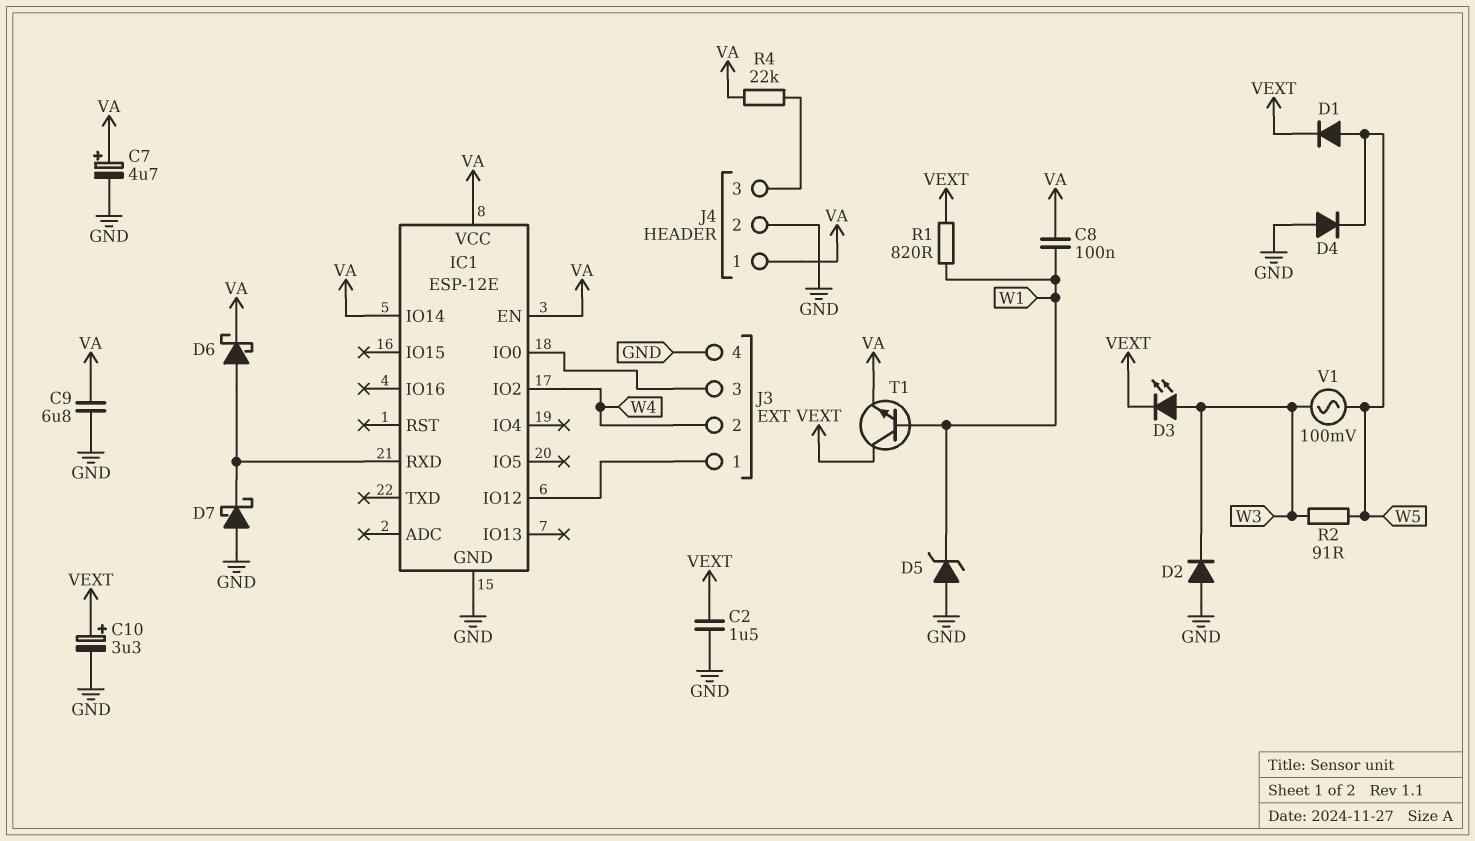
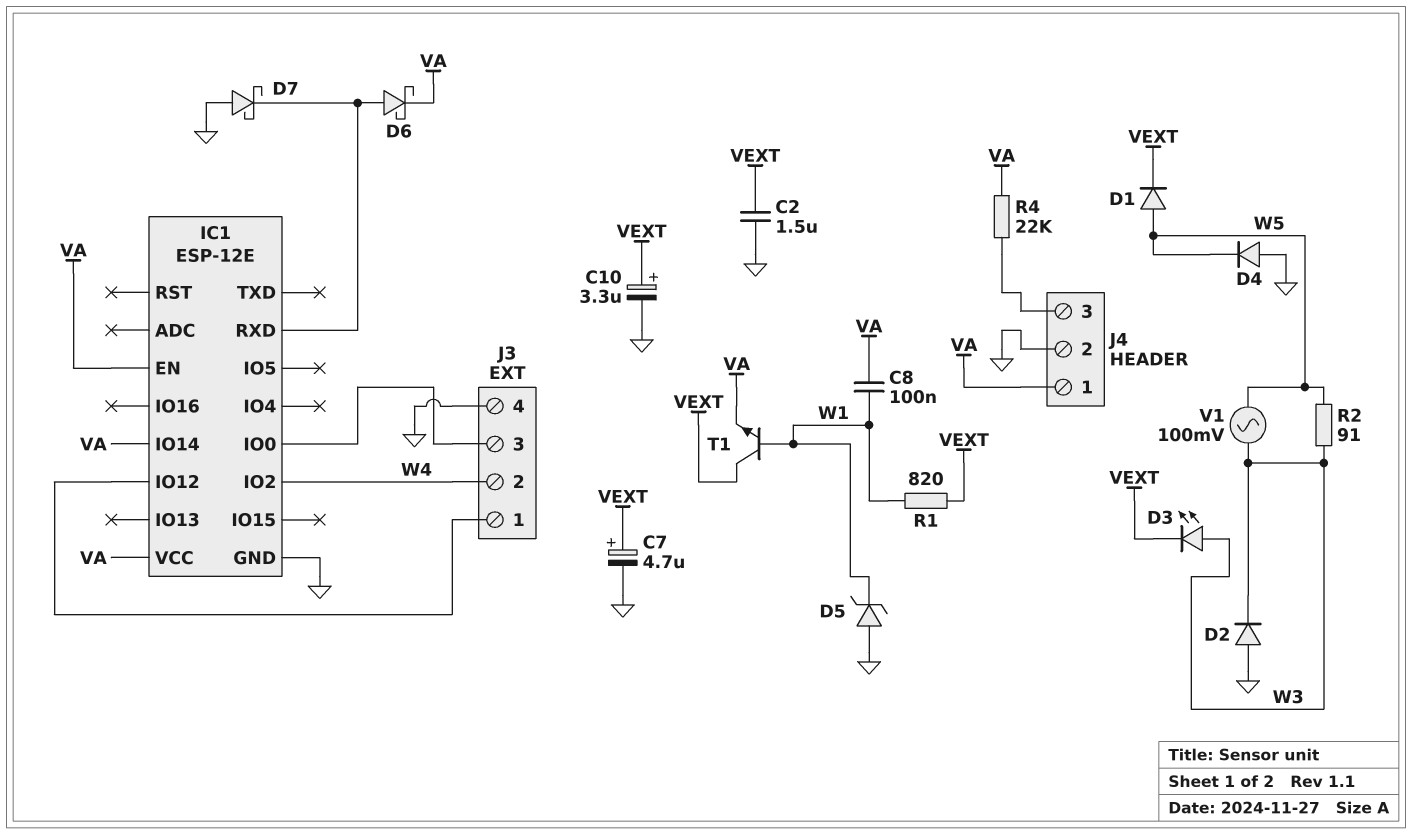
C7: 4.7uF (plus VA, minus GND) -> 4.7uF (plus VEXT, minus GND)
C9: 6.8uF (GND, VA) -> none

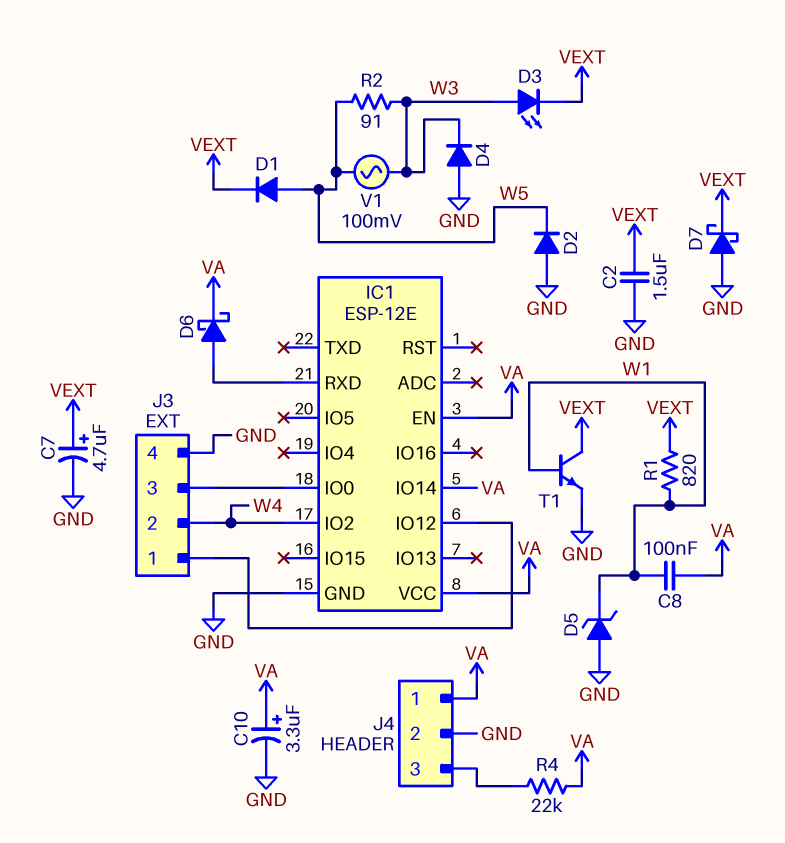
C10: 3.3uF (plus VEXT, minus GND) -> 3.3uF (plus VA, minus GND)
D2: diode (A GND, K W3) -> diode (A GND, K W5)
D4: diode (A GND, K W5) -> diode (A GND, K W3)
D7: schottky (A GND, K IC1/RXD) -> schottky (A GND, K VEXT)
T1: NPN (B W1, C VEXT, E VA) -> NPN (B W1, C VEXT, E GND)

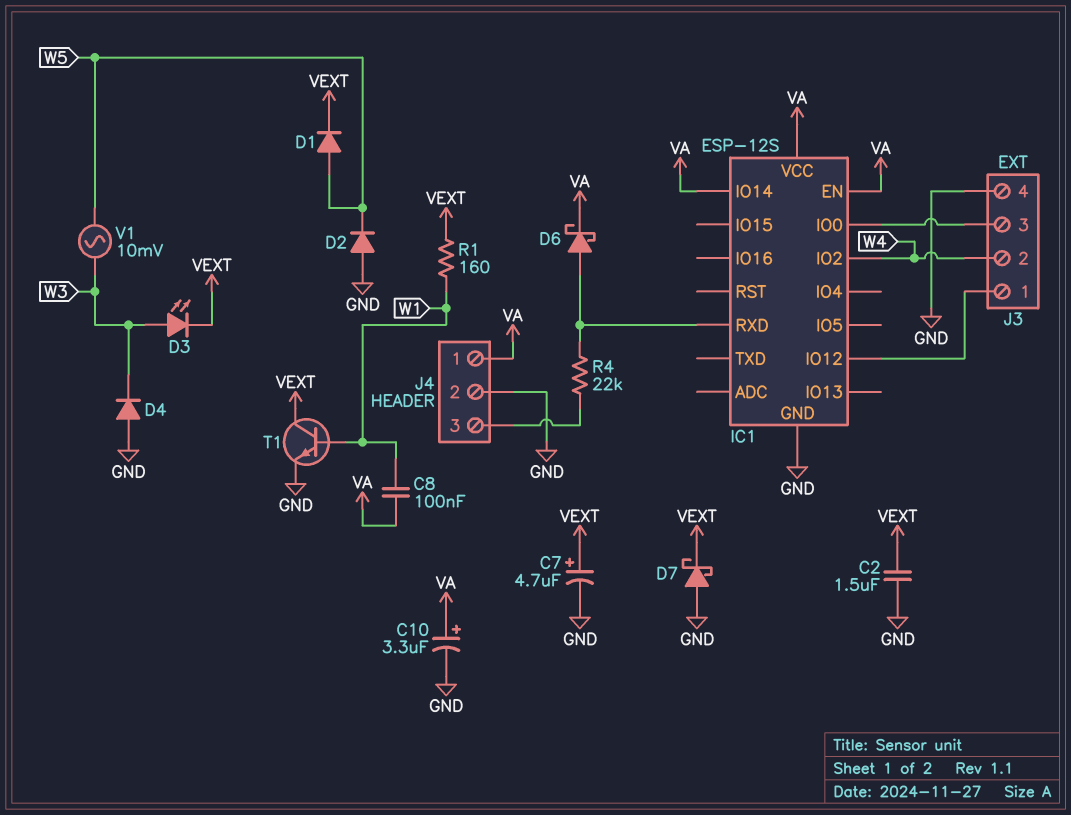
D5: zener (A GND, K W1) -> none
IC1: ESP-12E -> ESP-12S
R1: 820 (VEXT, W1) -> 160 (VEXT, W1)
R2: 91 (W3, W5) -> none
R4: 22k (J4/3, VA) -> 22k (IC1/RXD, J4/3)
V1: AC 100mV (W3, W5) -> AC 10mV (W3, W5)

